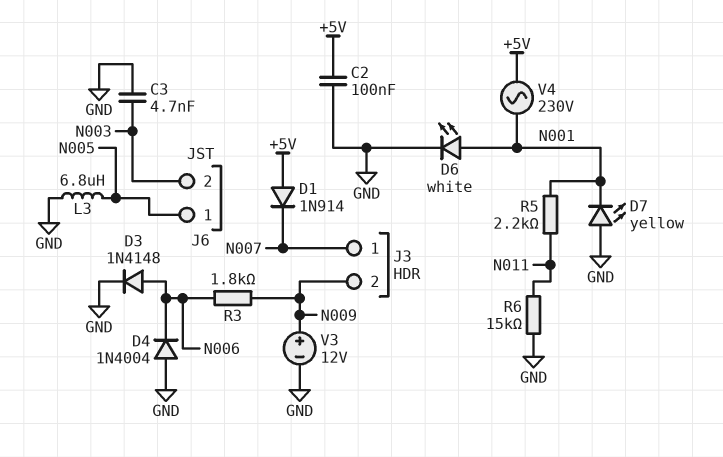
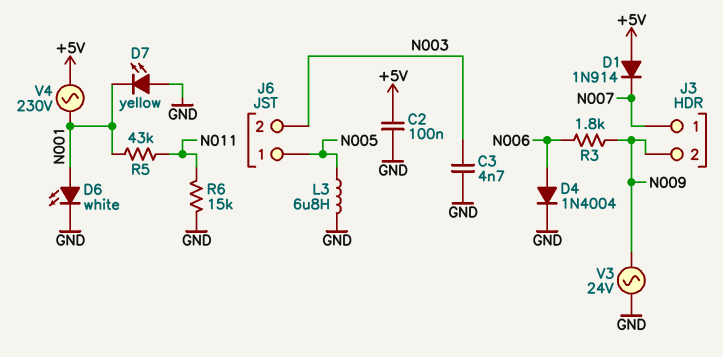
D3: diode 1N4148 (A N006, K GND) -> none
D4: diode 1N4004 (A GND, K N006) -> diode 1N4004 (A N006, K GND)
R5: 2.2k (N001, N011) -> 43k (N001, N011)
V3: 12V (plus N009, minus GND) -> AC 24V (GND, N009)

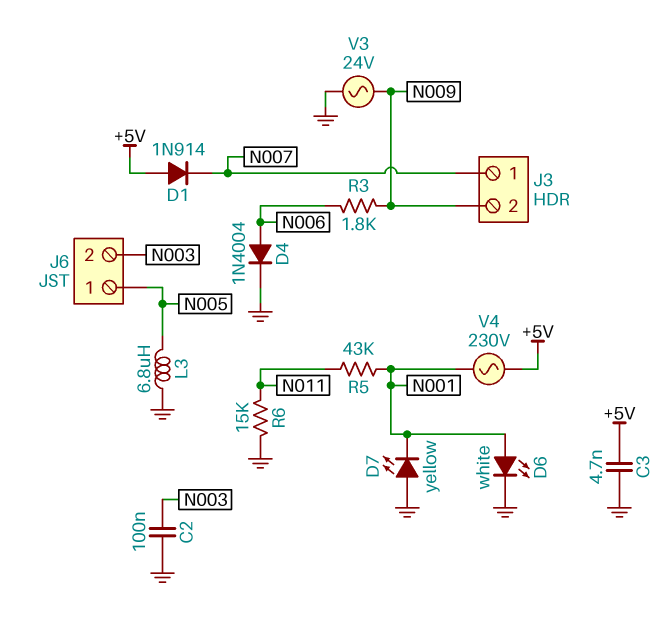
C2: 100nF (+5V, GND) -> 100nF (GND, N003)
C3: 4.7nF (GND, N003) -> 4.7nF (+5V, GND)

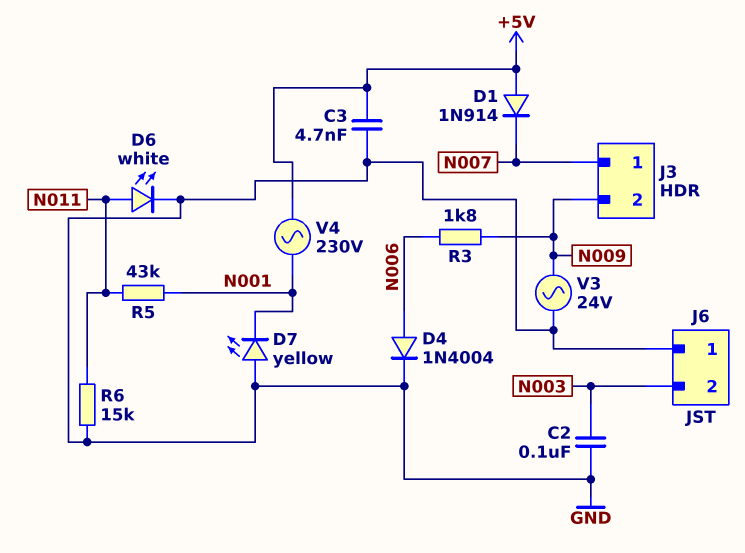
D6: LED white (A N001, K GND) -> LED white (A N011, K GND)
J6 pin 1: N005 -> GND
L3: 6.8uH (GND, N005) -> none

